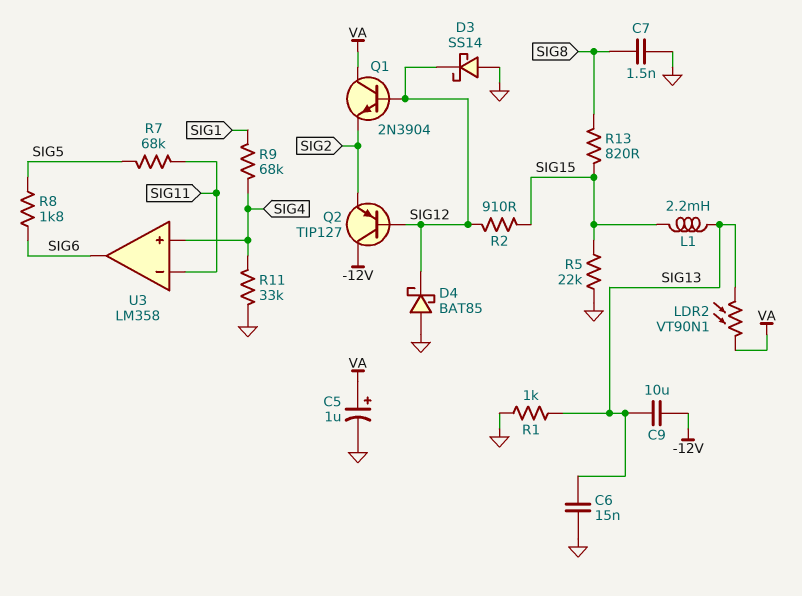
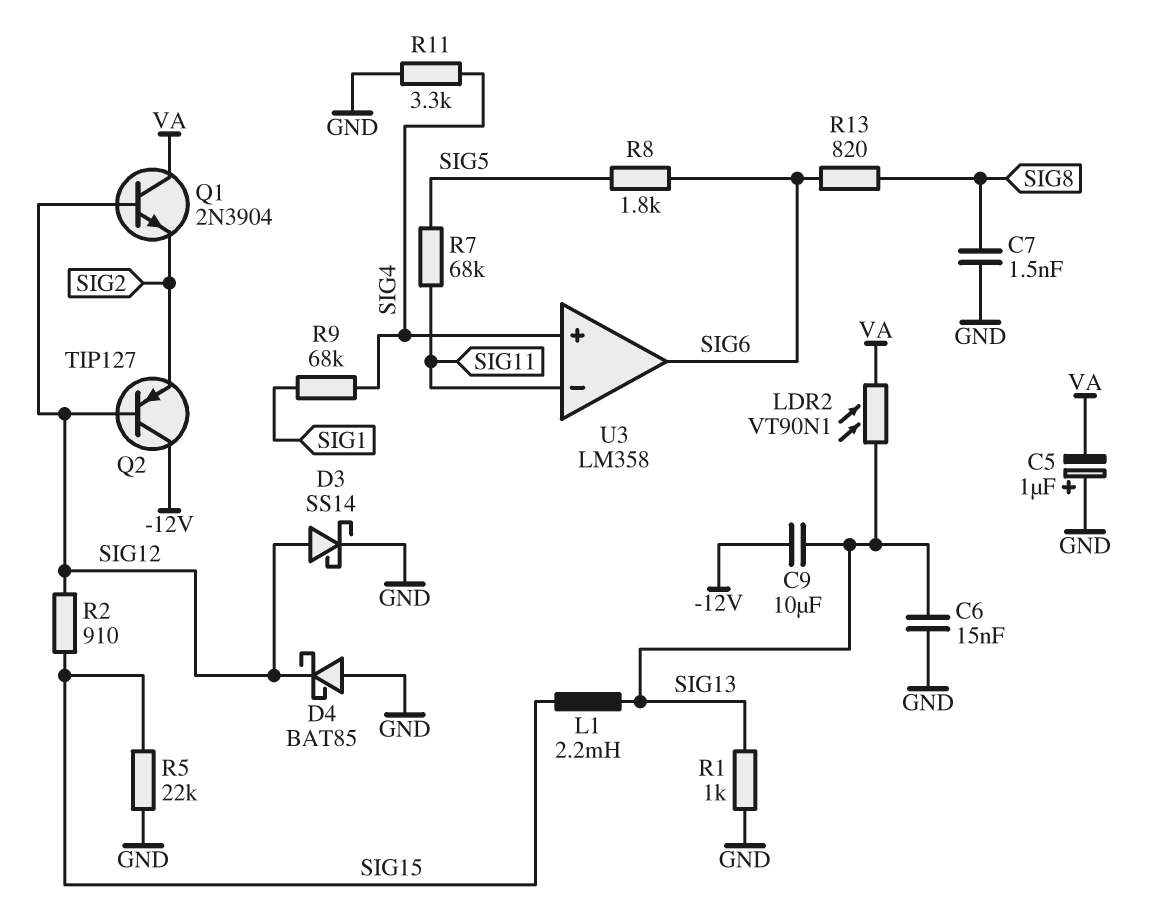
C5: 1uF (plus VA, minus GND) -> 1uF (plus GND, minus VA)
D3: schottky SS14 (A GND, K SIG12) -> schottky SS14 (A SIG12, K GND)
R11: 33k (GND, SIG4) -> 3.3k (GND, SIG4)
R13: 820 (SIG8, SIG15) -> 820 (SIG6, SIG8)

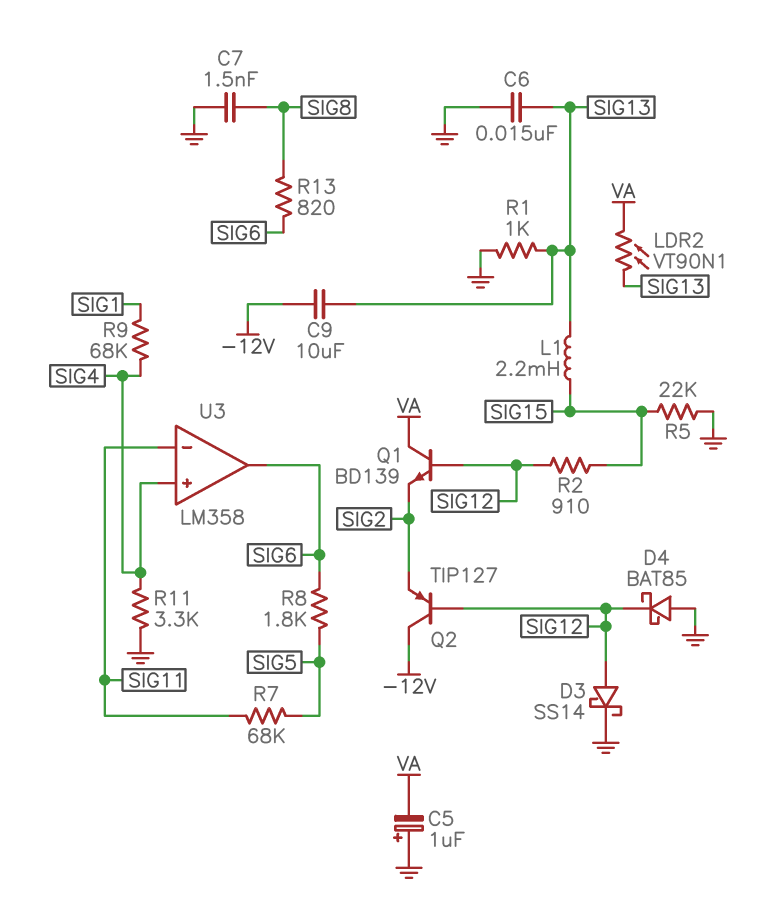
Q1: NPN 2N3904 (B SIG12, C VA, E SIG2) -> NPN BD139 (B SIG12, C VA, E SIG2)

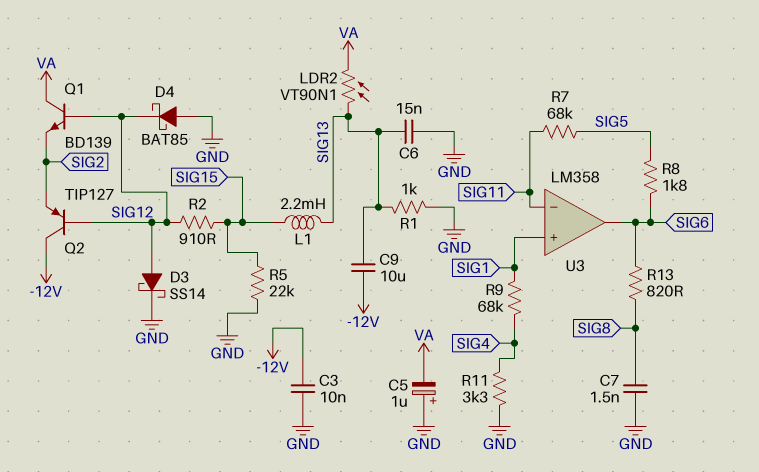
C3: none -> 10nF (-12V, GND)
U3 pin in+: SIG4 -> SIG1

